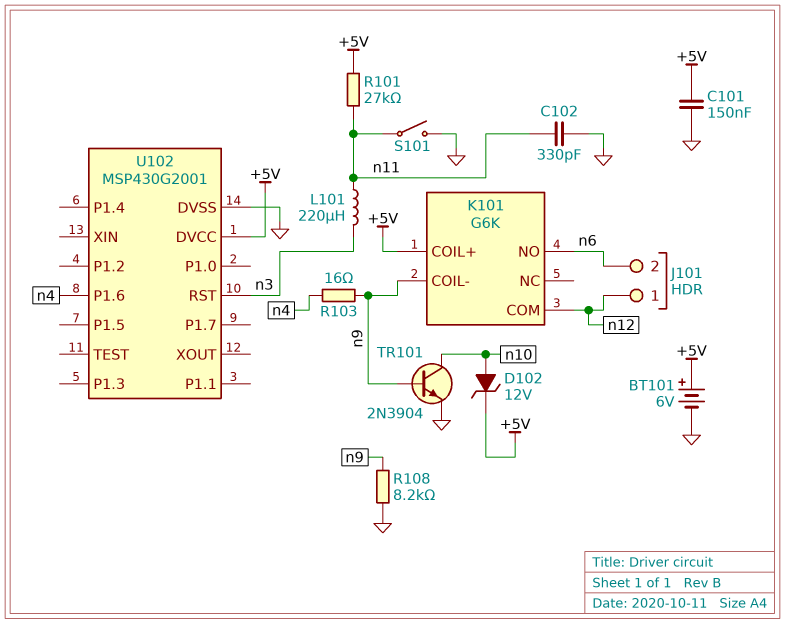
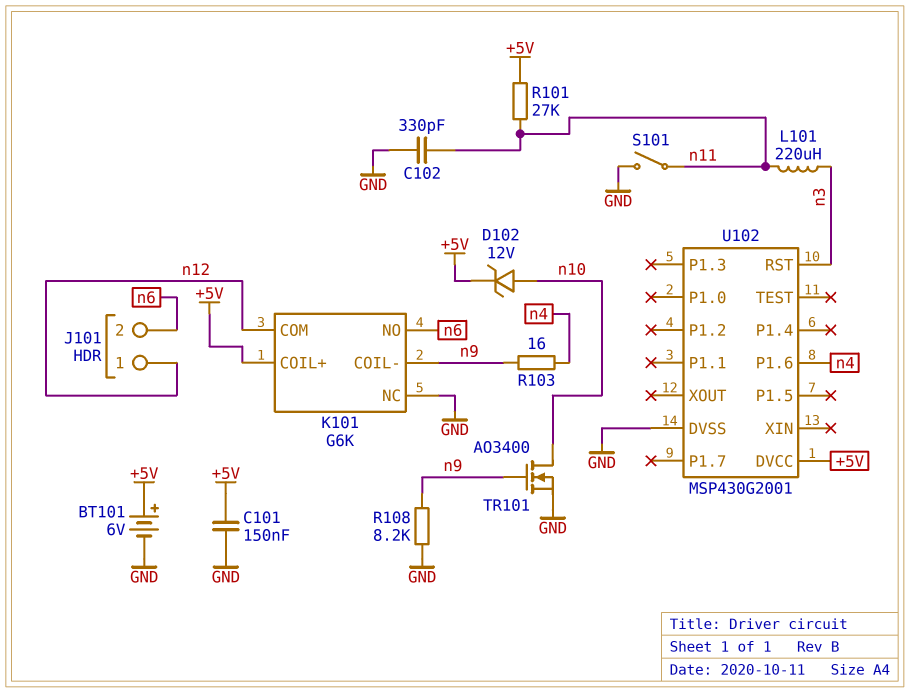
K101 pin NC: none -> GND
TR101: NPN 2N3904 (B n9, C n10, E GND) -> NMOS AO3400 (G n9, D n10, S GND)

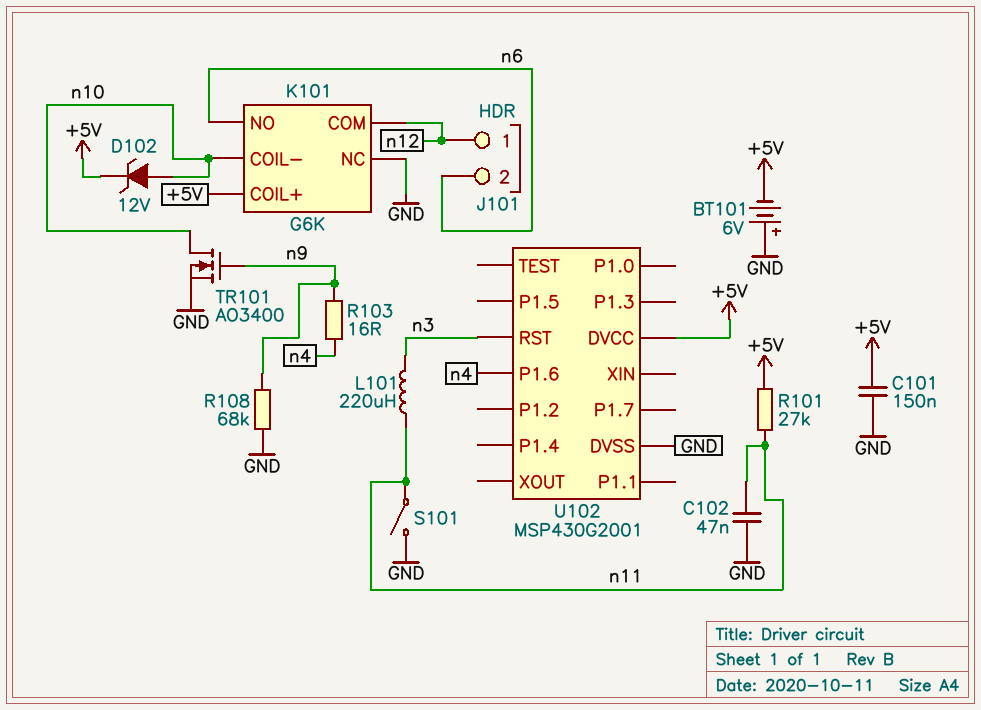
BT101: 6V (plus +5V, minus GND) -> 6V (plus GND, minus +5V)
C102: 330pF (GND, n11) -> 47nF (GND, n11)
K101 pin COIL-: n9 -> n10
R108: 8.2k (GND, n9) -> 68k (GND, n9)

